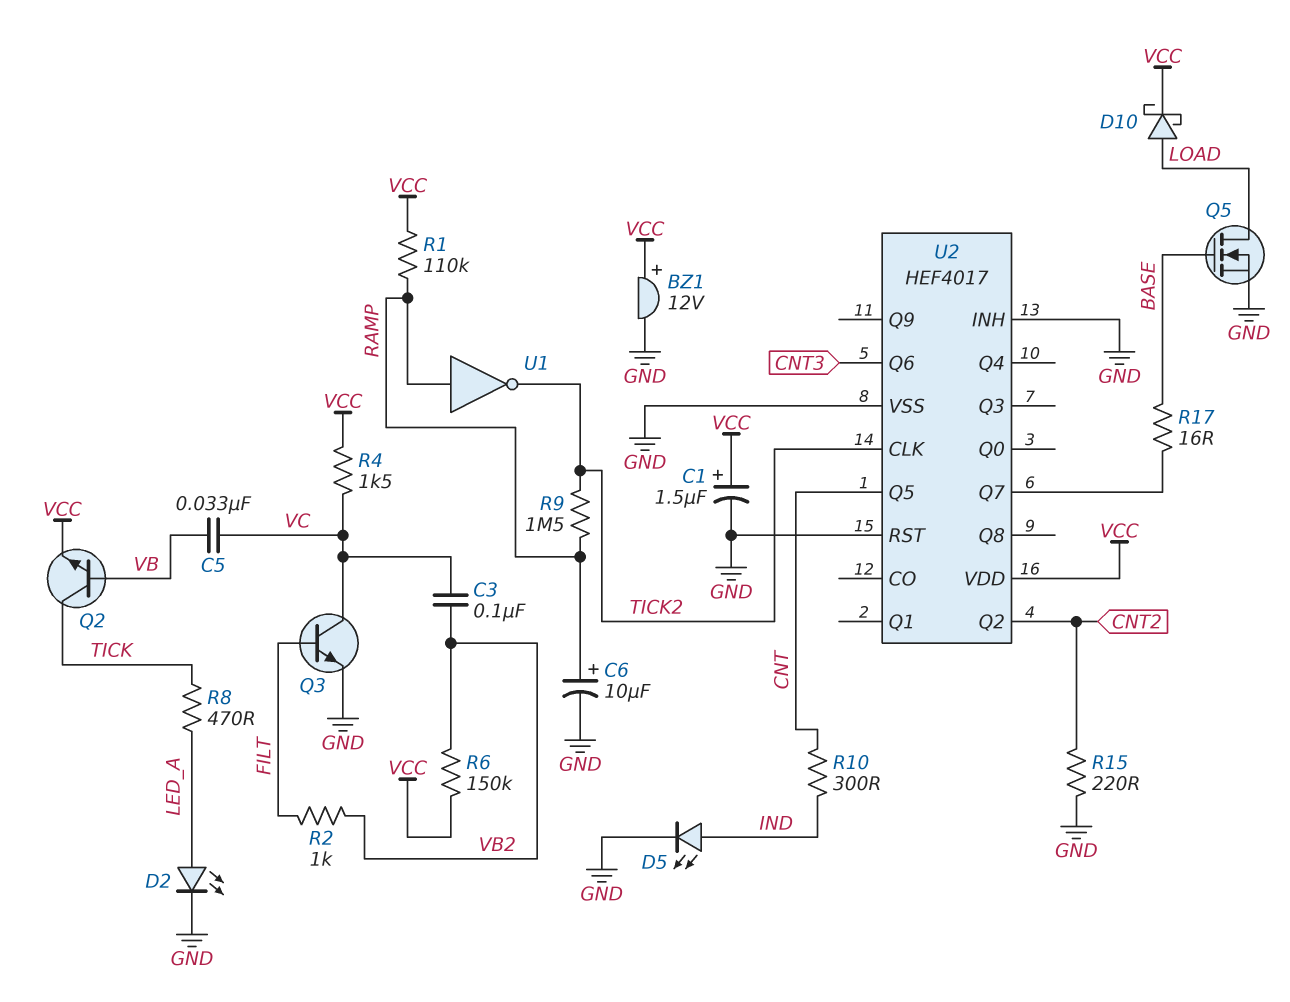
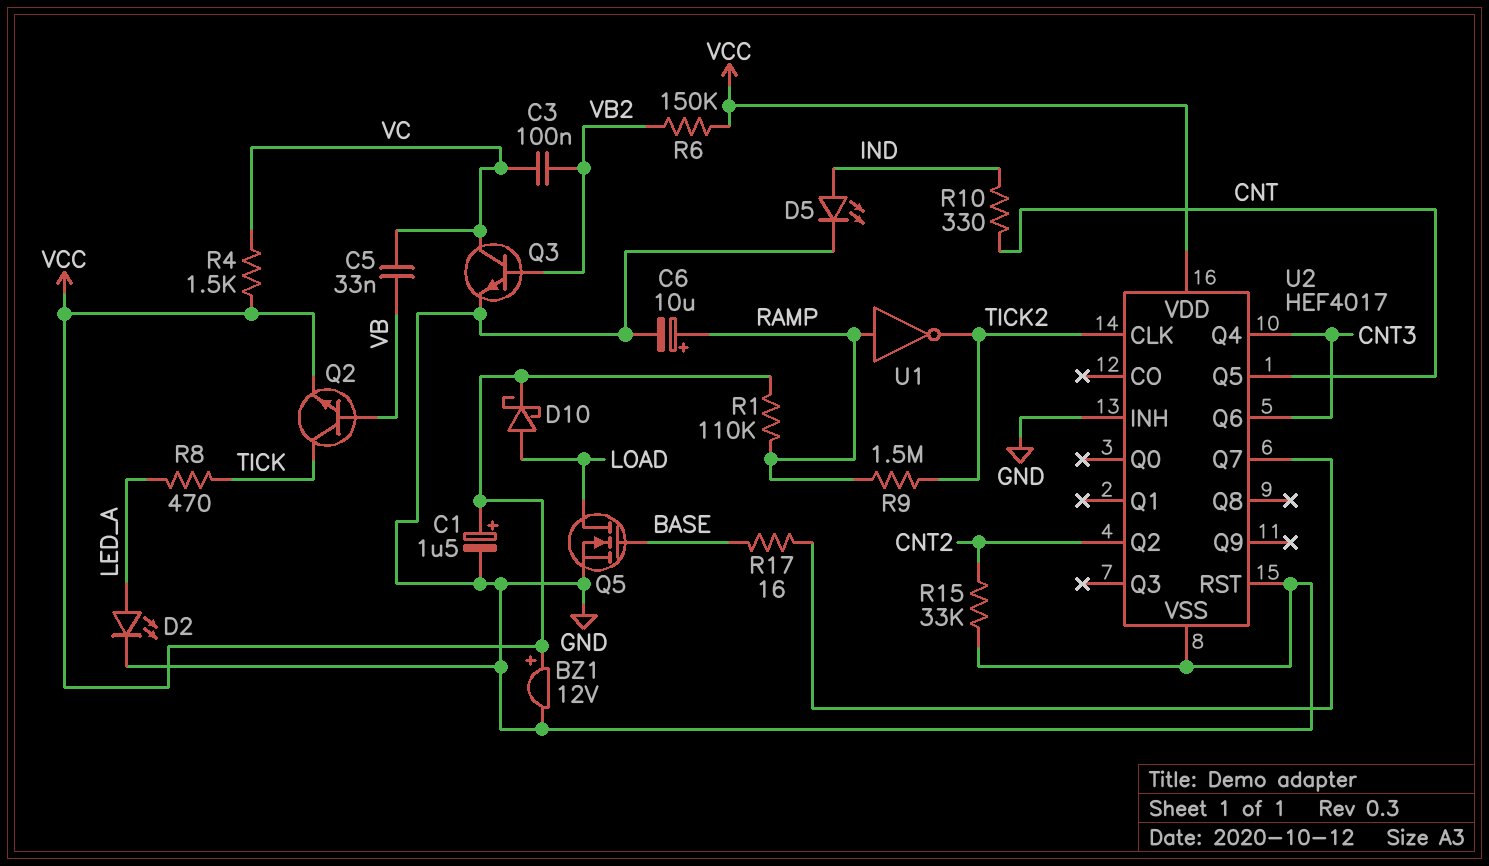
Q3: NPN (B FILT, C VC, E GND) -> NPN (B VB2, C VC, E GND)
R2: 1k (FILT, VB2) -> none
R10: 300 (CNT, IND) -> 330 (CNT, IND)
R15: 220 (CNT2, GND) -> 33k (CNT2, GND)
U2 pin Q4: none -> CNT3

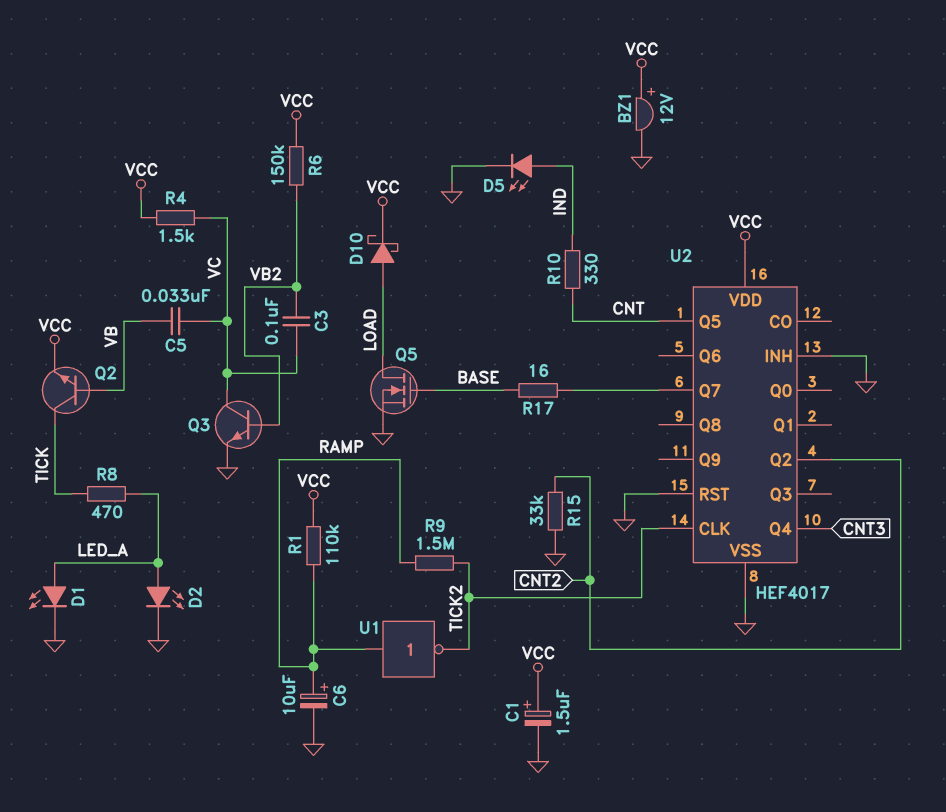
D1: none -> LED (A LED_A, K GND)
U2 pin Q6: CNT3 -> none

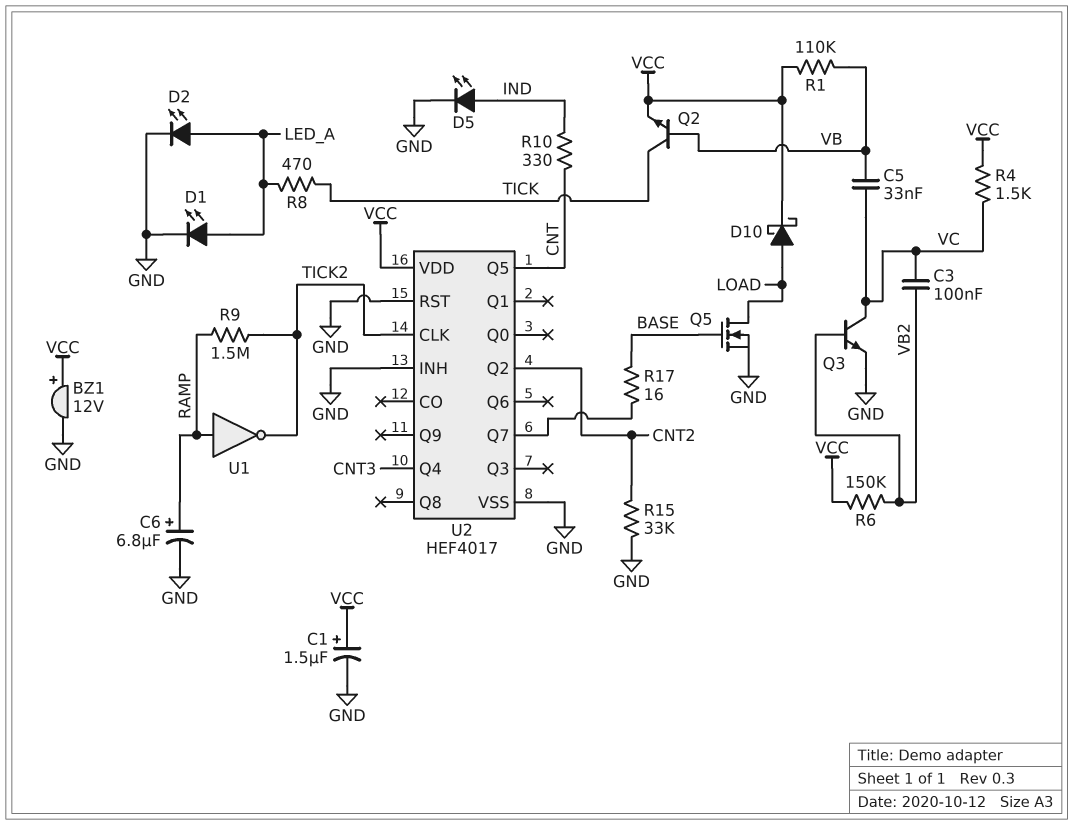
C6: 10uF (plus RAMP, minus GND) -> 6.8uF (plus RAMP, minus GND)
R1: 110k (RAMP, VCC) -> 110k (VB, VCC)

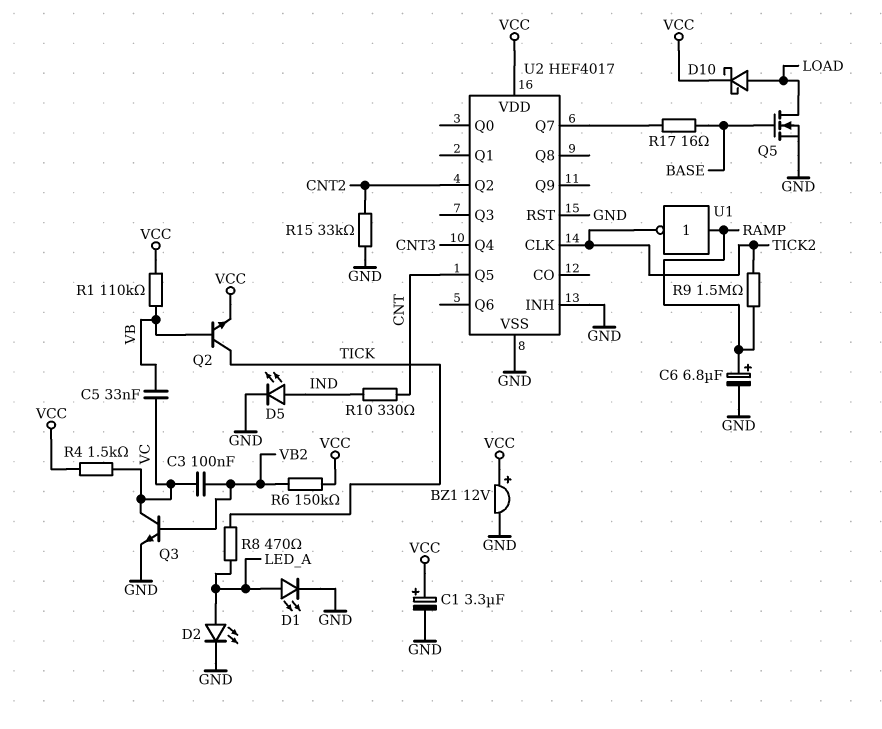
C1: 1.5uF (plus VCC, minus GND) -> 3.3uF (plus VCC, minus GND)

